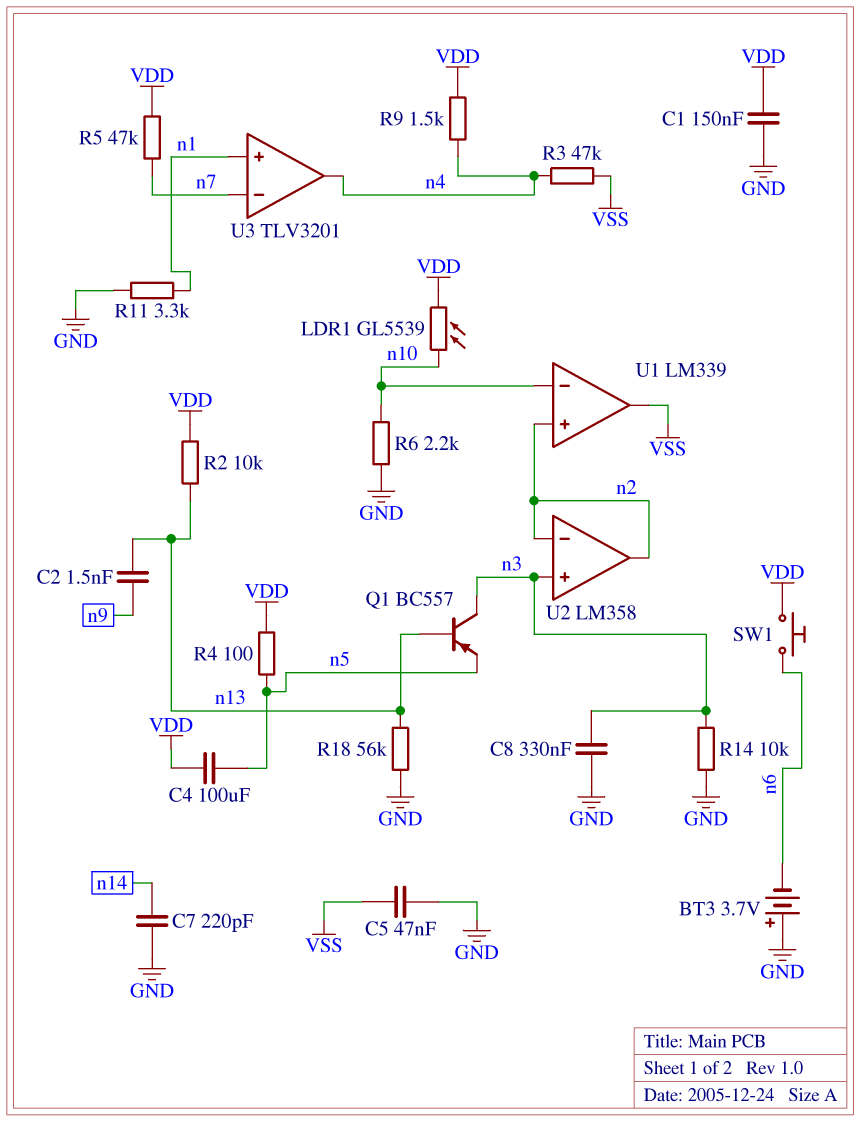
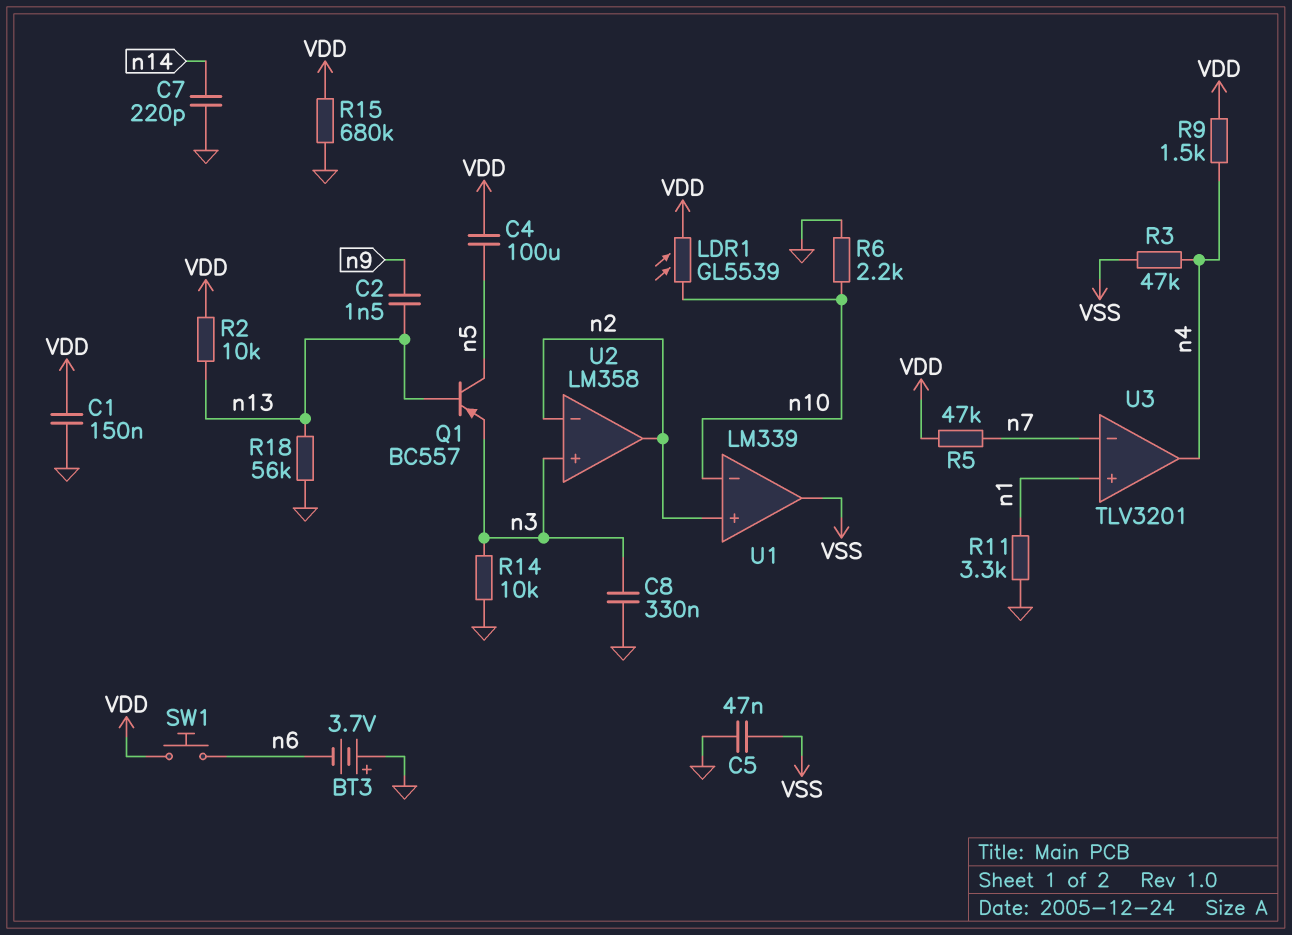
Q1: PNP BC557 (B n13, C n3, E n5) -> PNP BC557 (B n13, C n5, E n3)
R4: 100 (VDD, n5) -> none
R15: none -> 680k (GND, VDD)

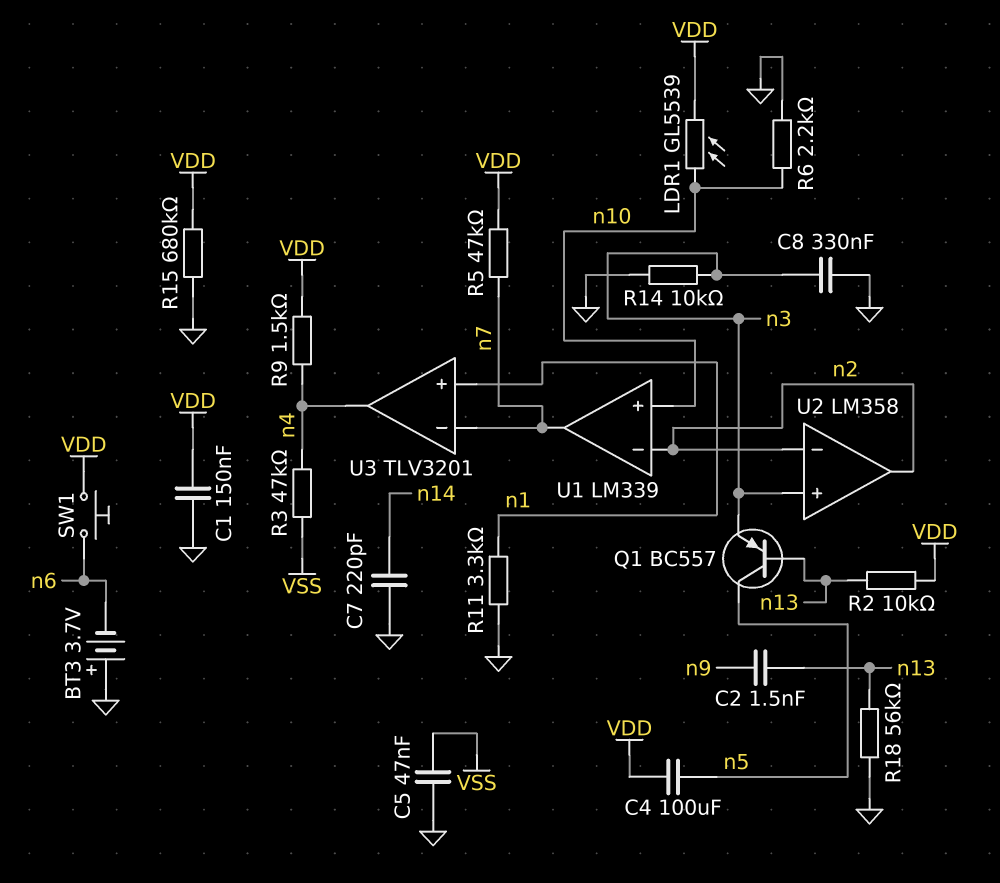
U1 pin in+: n2 -> n10
U1 pin in-: n10 -> n2
U1 pin out: VSS -> n7

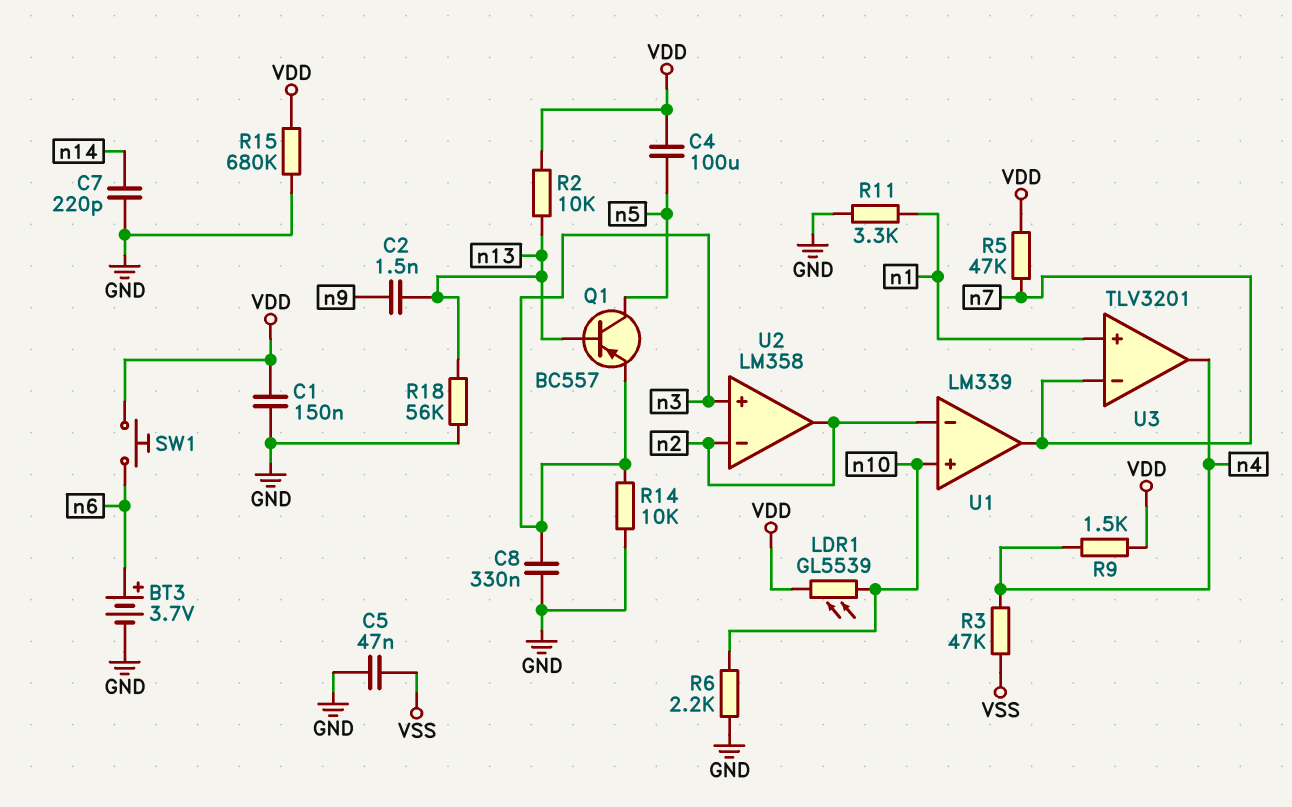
BT3: 3.7V (plus GND, minus n6) -> 3.7V (plus n6, minus GND)

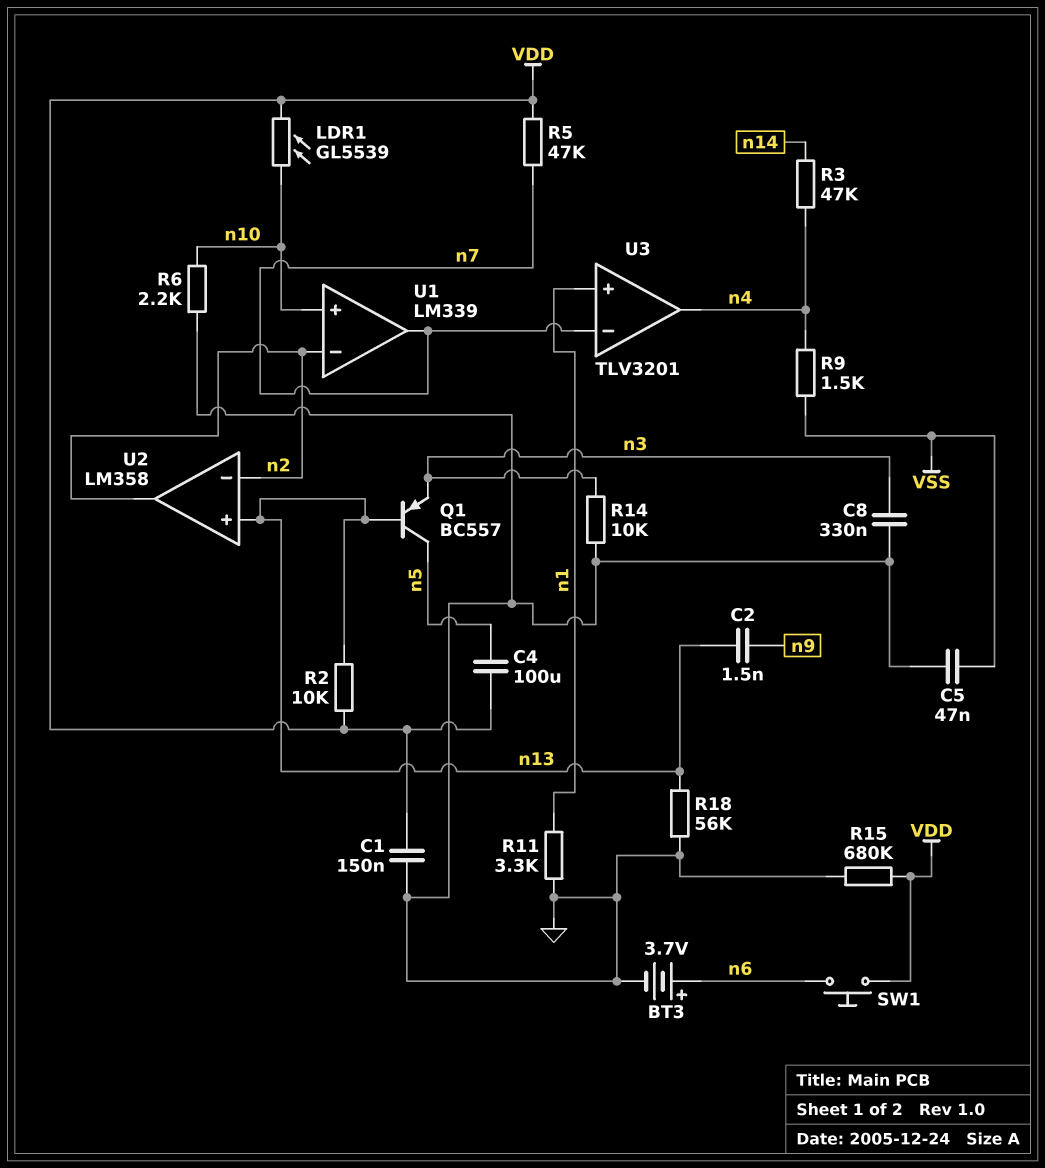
C7: 220pF (GND, n14) -> none
R3: 47k (VSS, n4) -> 47k (n4, n14)
R9: 1.5k (VDD, n4) -> 1.5k (VSS, n4)
U2 pin in+: n3 -> n13

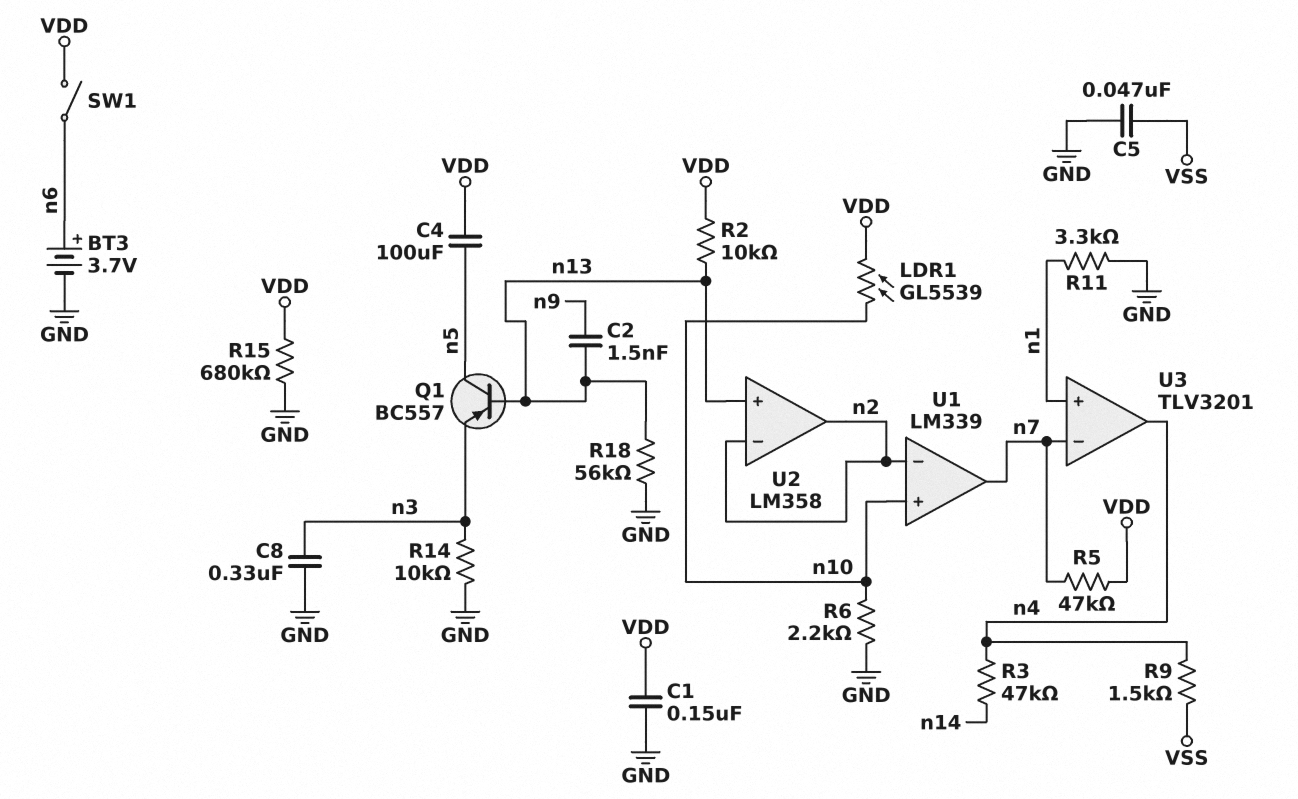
SW1: button (VDD, n6) -> switch (VDD, n6)

